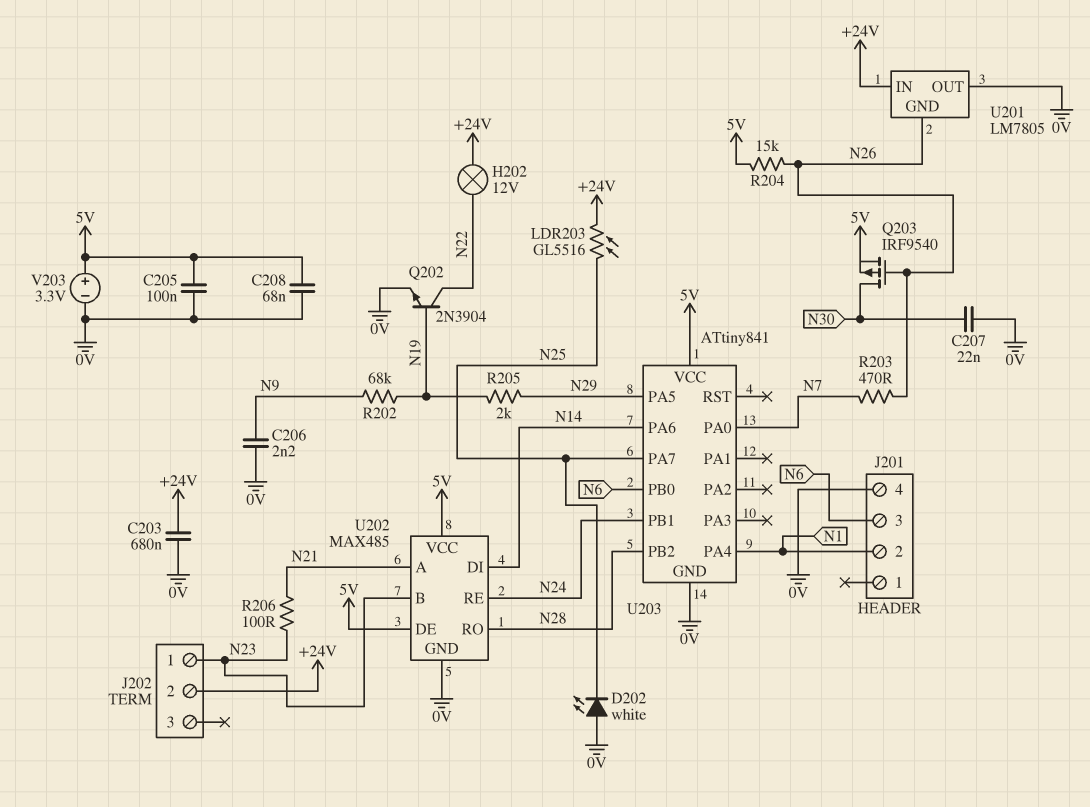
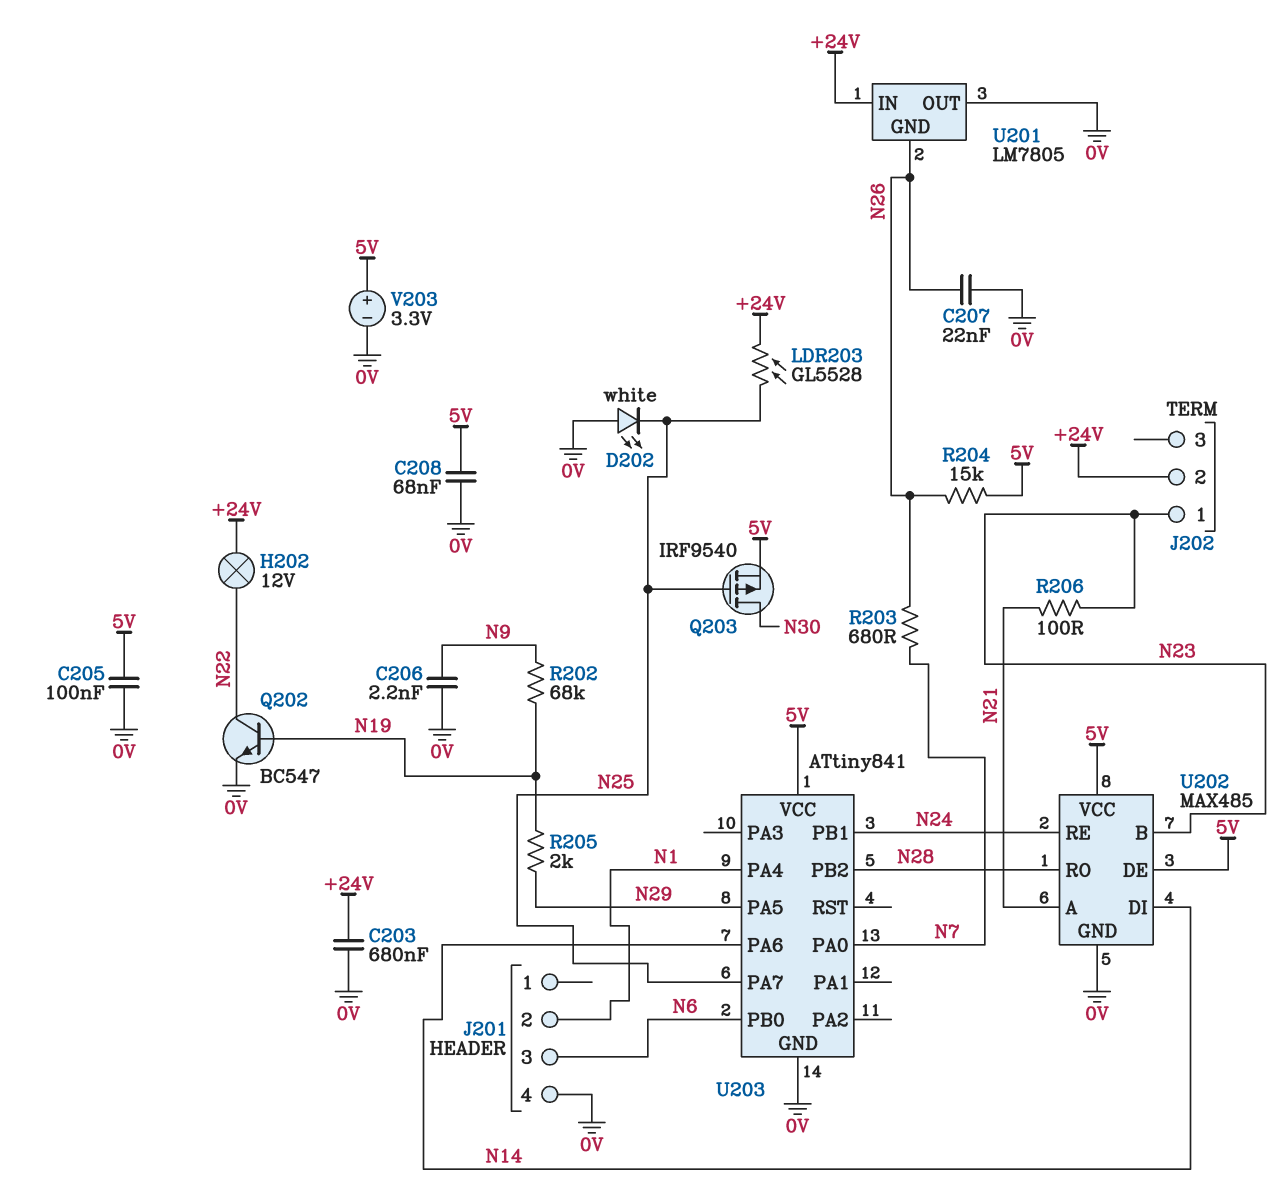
C207: 22nF (0V, N30) -> 22nF (0V, N26)
LDR203: GL5516 (+24V, N25) -> GL5528 (+24V, N25)
Q202: NPN 2N3904 (B N19, C N22, E 0V) -> NPN BC547 (B N19, C N22, E 0V)
Q203: PMOS IRF9540 (G N26, D N30, S 5V) -> PMOS IRF9540 (G N25, D N30, S 5V)
R203: 470 (N7, N26) -> 680 (N7, N26)

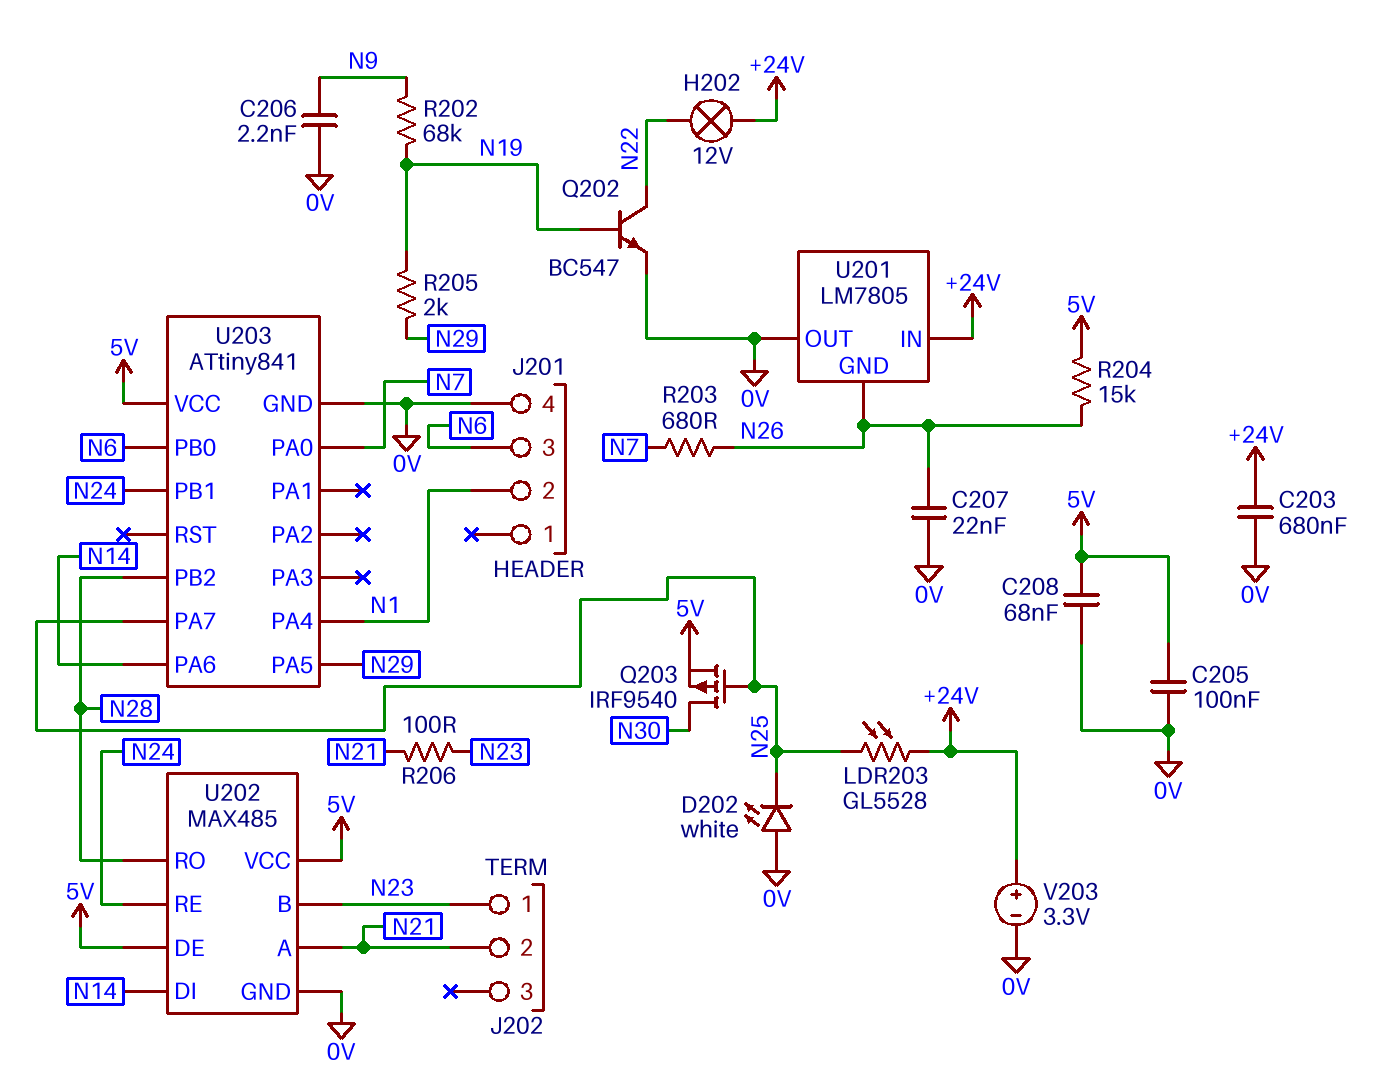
J202 pin 2: +24V -> N21
V203: 3.3V (plus 5V, minus 0V) -> 3.3V (plus +24V, minus 0V)

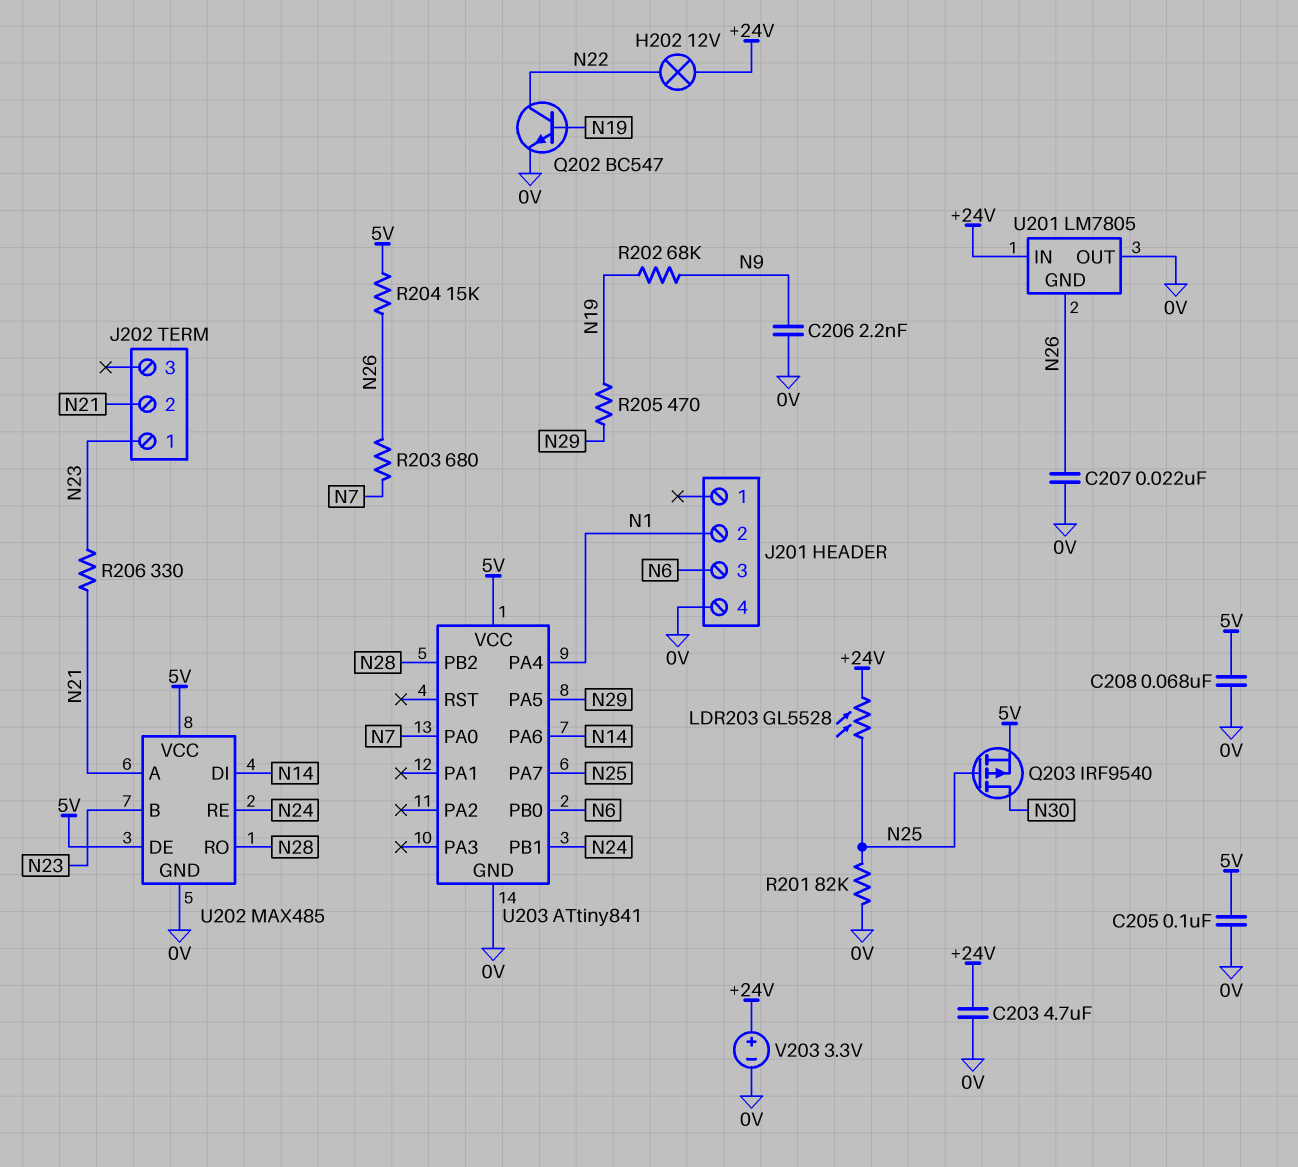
C203: 680nF (+24V, 0V) -> 4.7uF (+24V, 0V)
D202: LED white (A 0V, K N25) -> none
R201: none -> 82k (0V, N25)
R205: 2k (N19, N29) -> 470 (N19, N29)
R206: 100 (N21, N23) -> 330 (N21, N23)

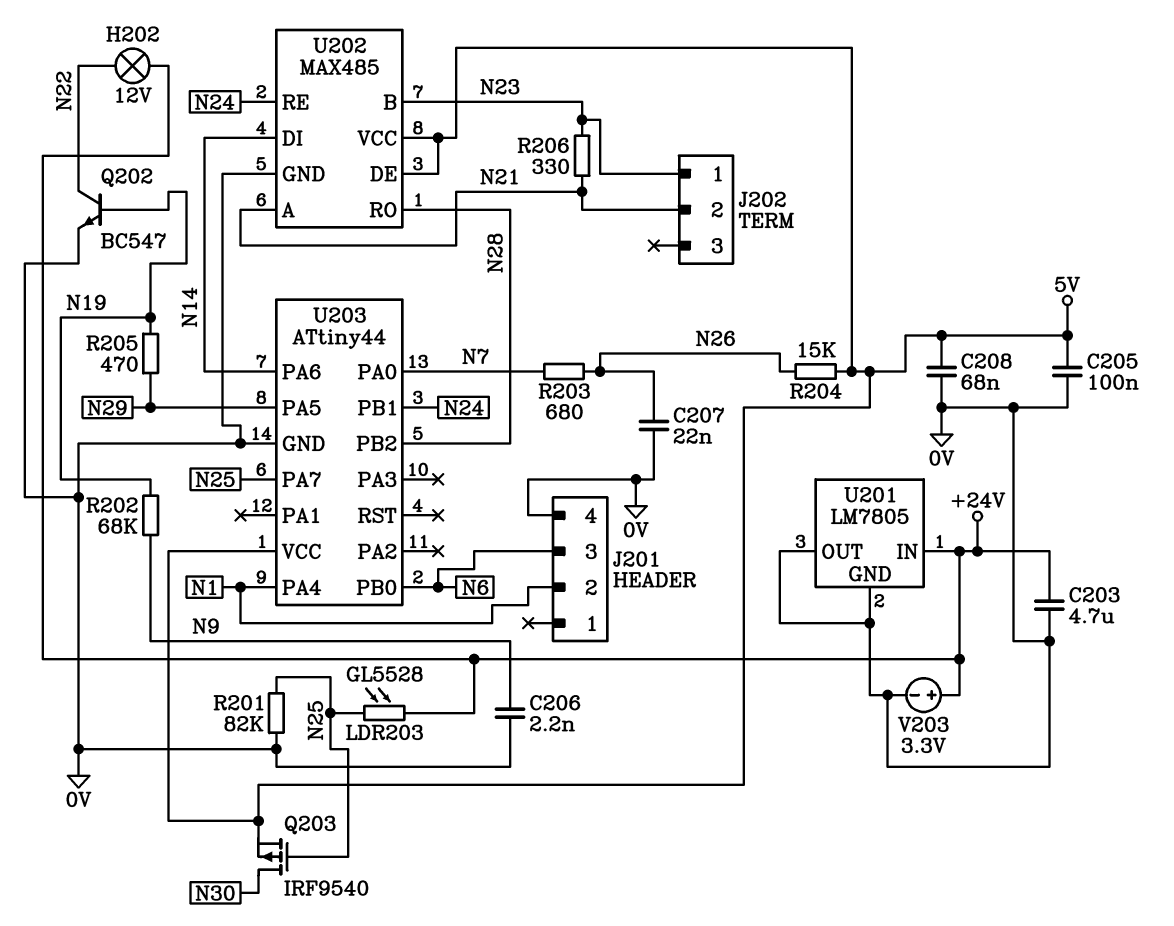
U201 pin GND: N26 -> 0V
U203: ATtiny841 -> ATtiny44

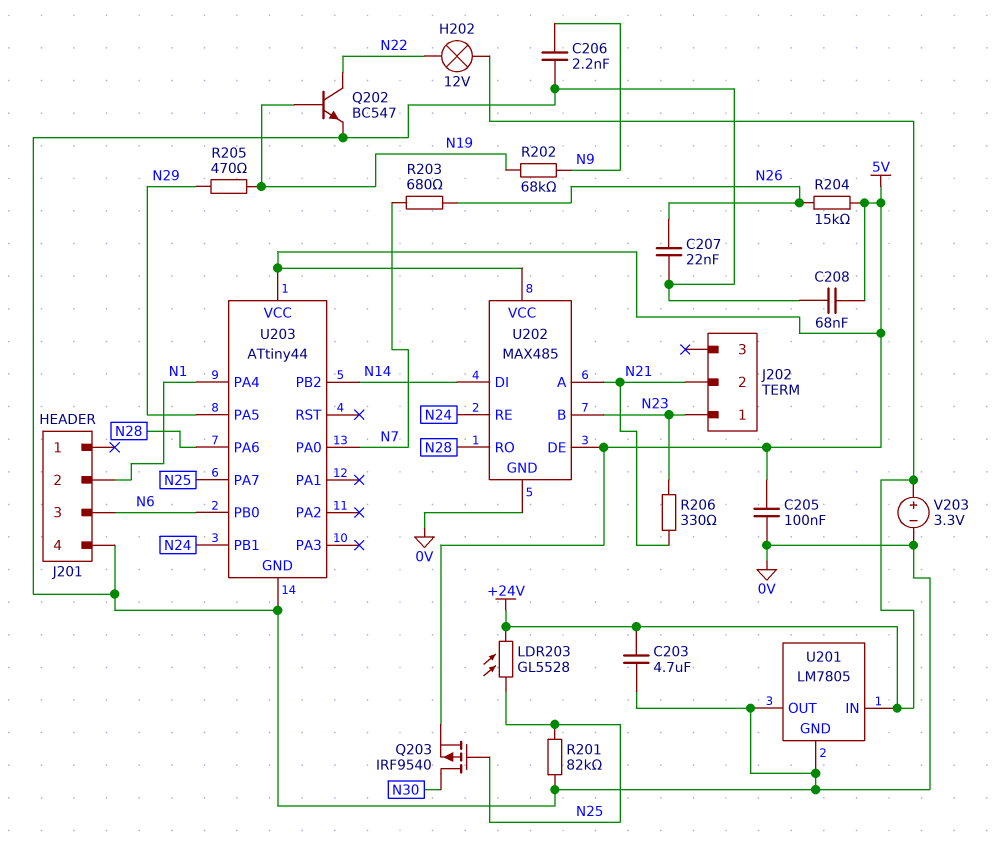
U203 pin PA6: N14 -> N28
U203 pin PB2: N28 -> N14

